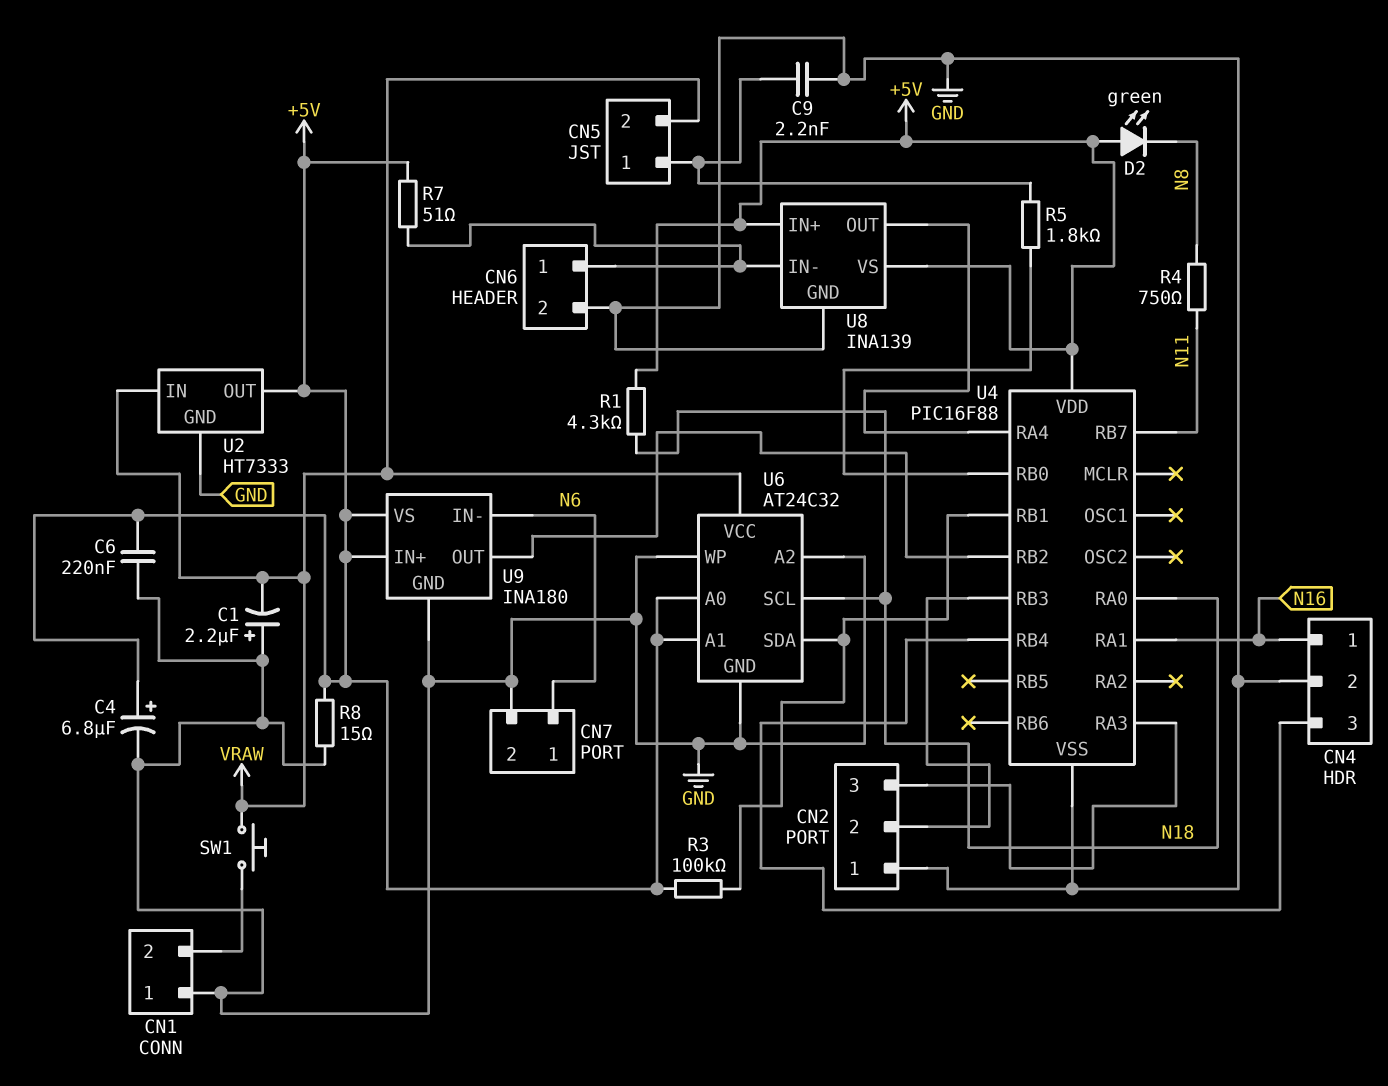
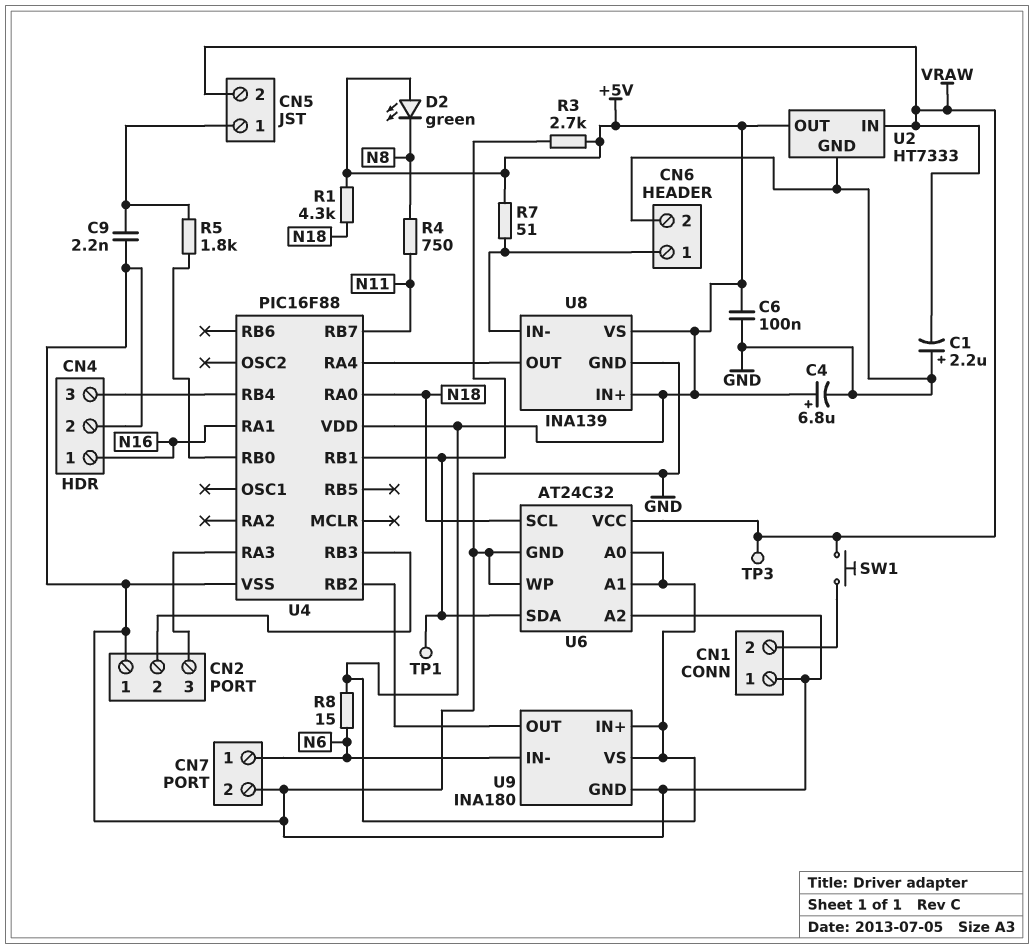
C6: 220nF (+5V, GND) -> 100nF (+5V, GND)
R3: 100k (+5V, U4/RB1) -> 2.7k (+5V, U4/RB1)
R8: 15 (+5V, GND) -> 15 (+5V, N6)
TP1: none -> test point (U4/RB1)
TP3: none -> test point (VRAW)

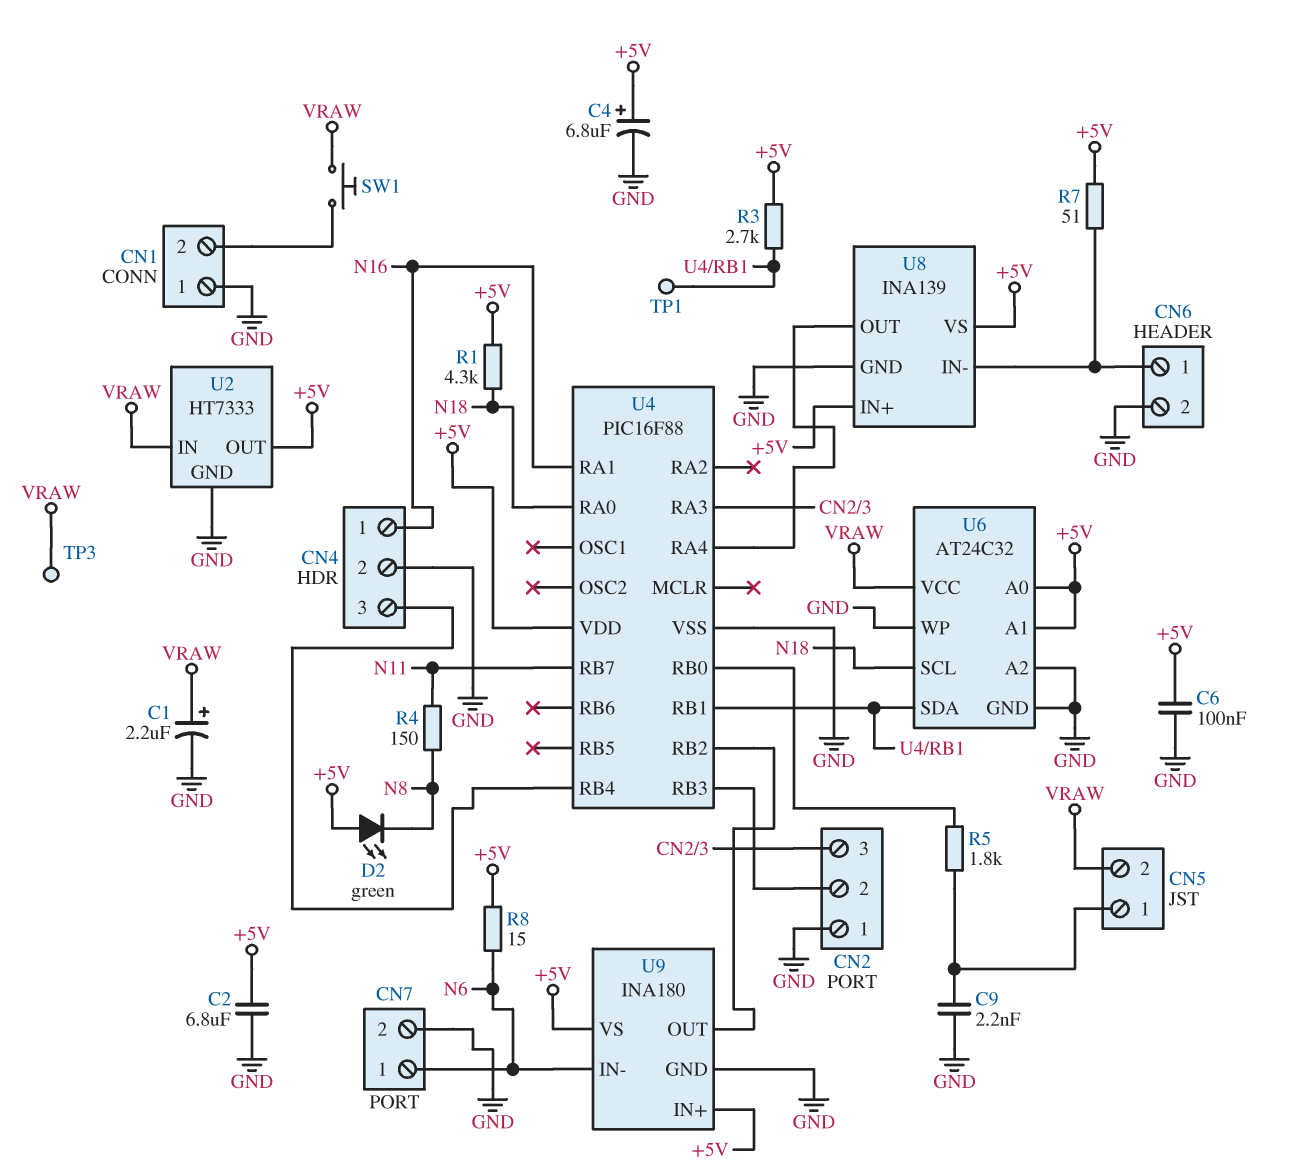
C1: 2.2uF (plus GND, minus VRAW) -> 2.2uF (plus VRAW, minus GND)
C2: none -> 6.8uF (+5V, GND)
R4: 750 (N8, N11) -> 150 (N8, N11)

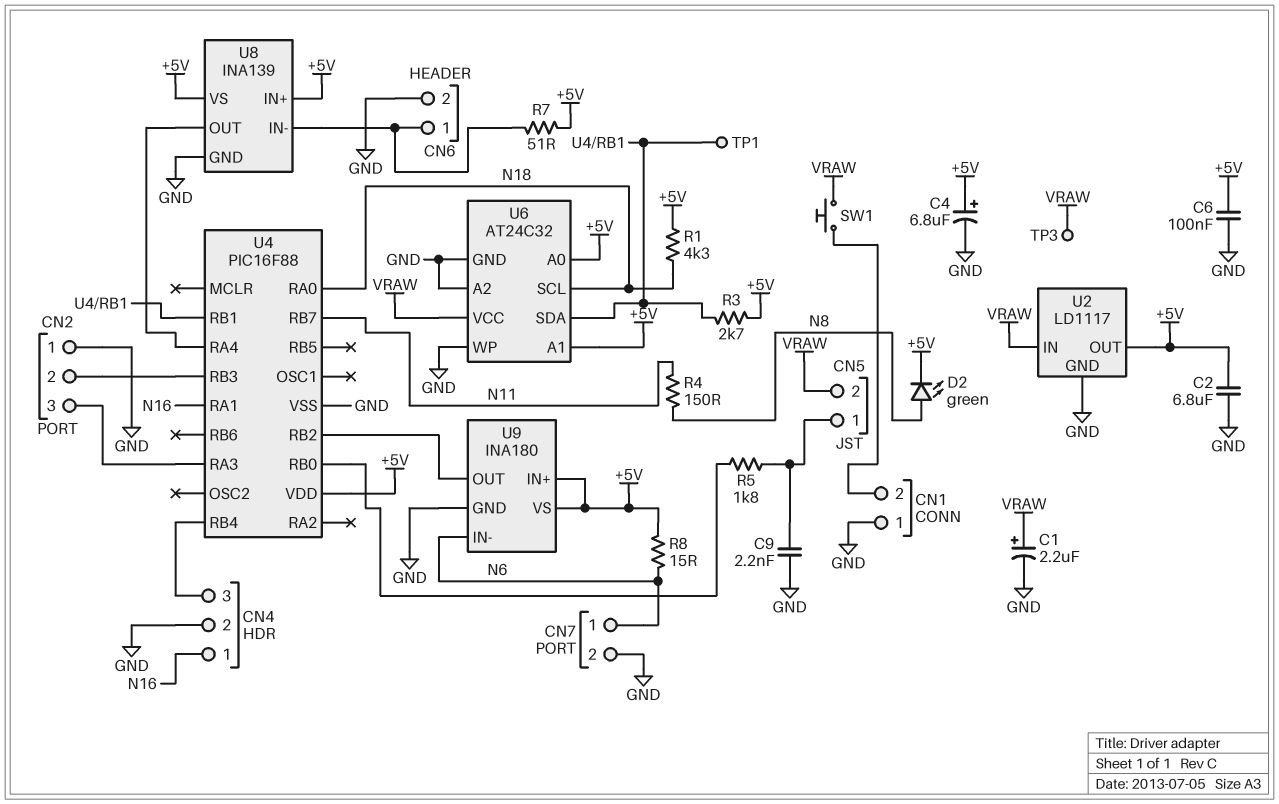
D2: LED green (A +5V, K N8) -> LED green (A N8, K +5V)
U2: HT7333 -> LD1117

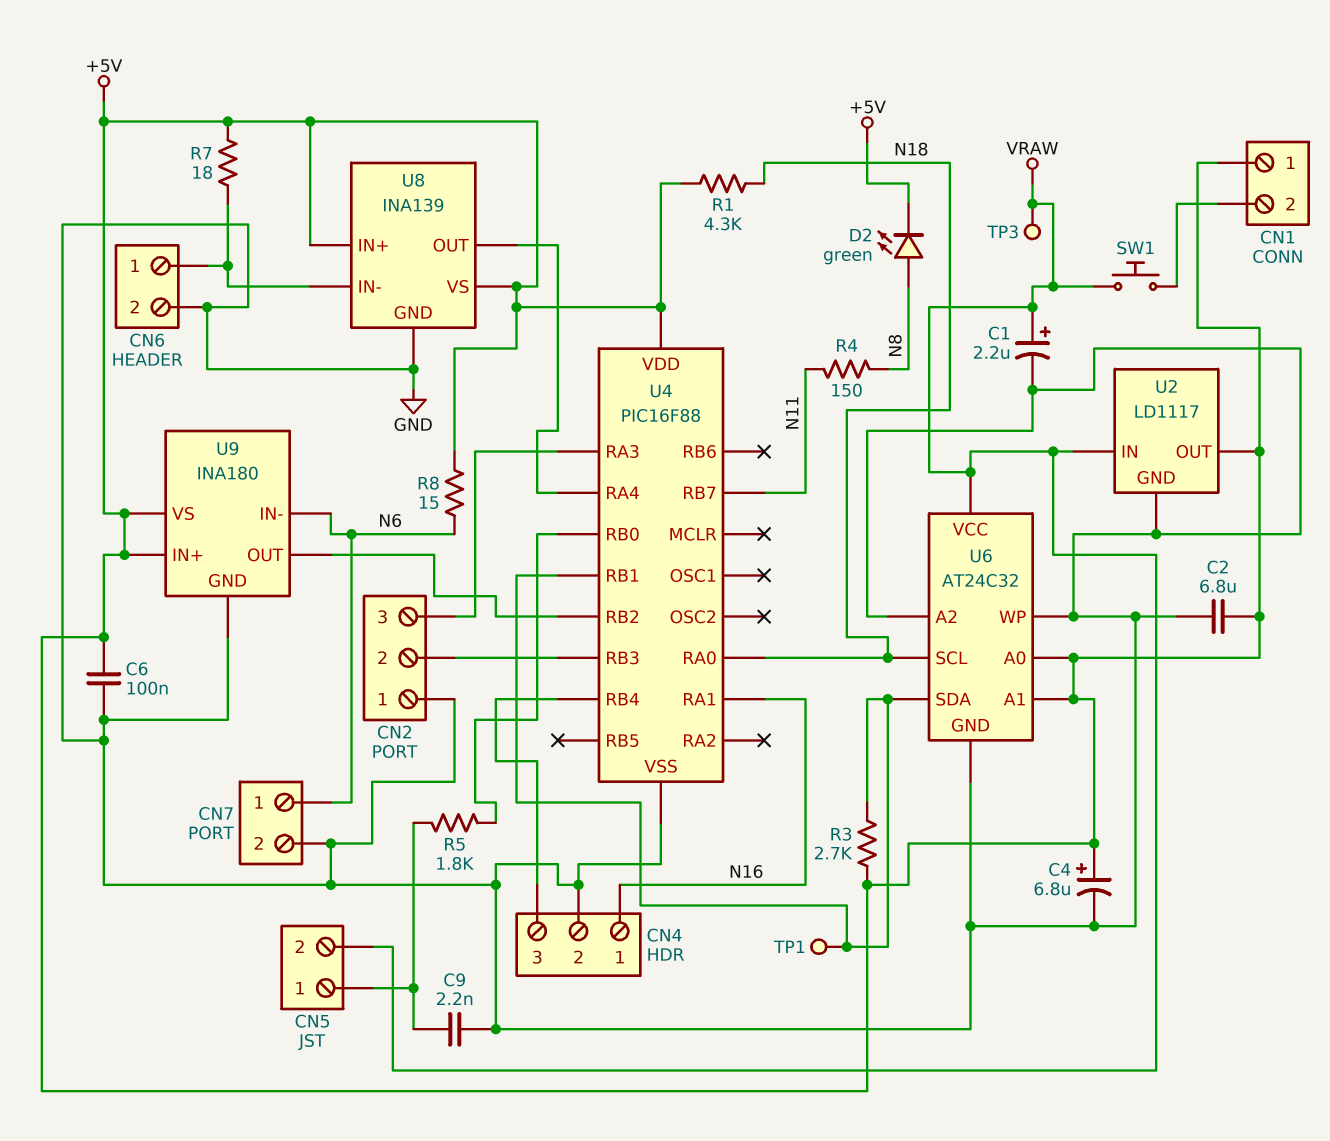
CN1 pin 1: GND -> +5V
R7: 51 (+5V, CN6/1) -> 18 (+5V, CN6/1)

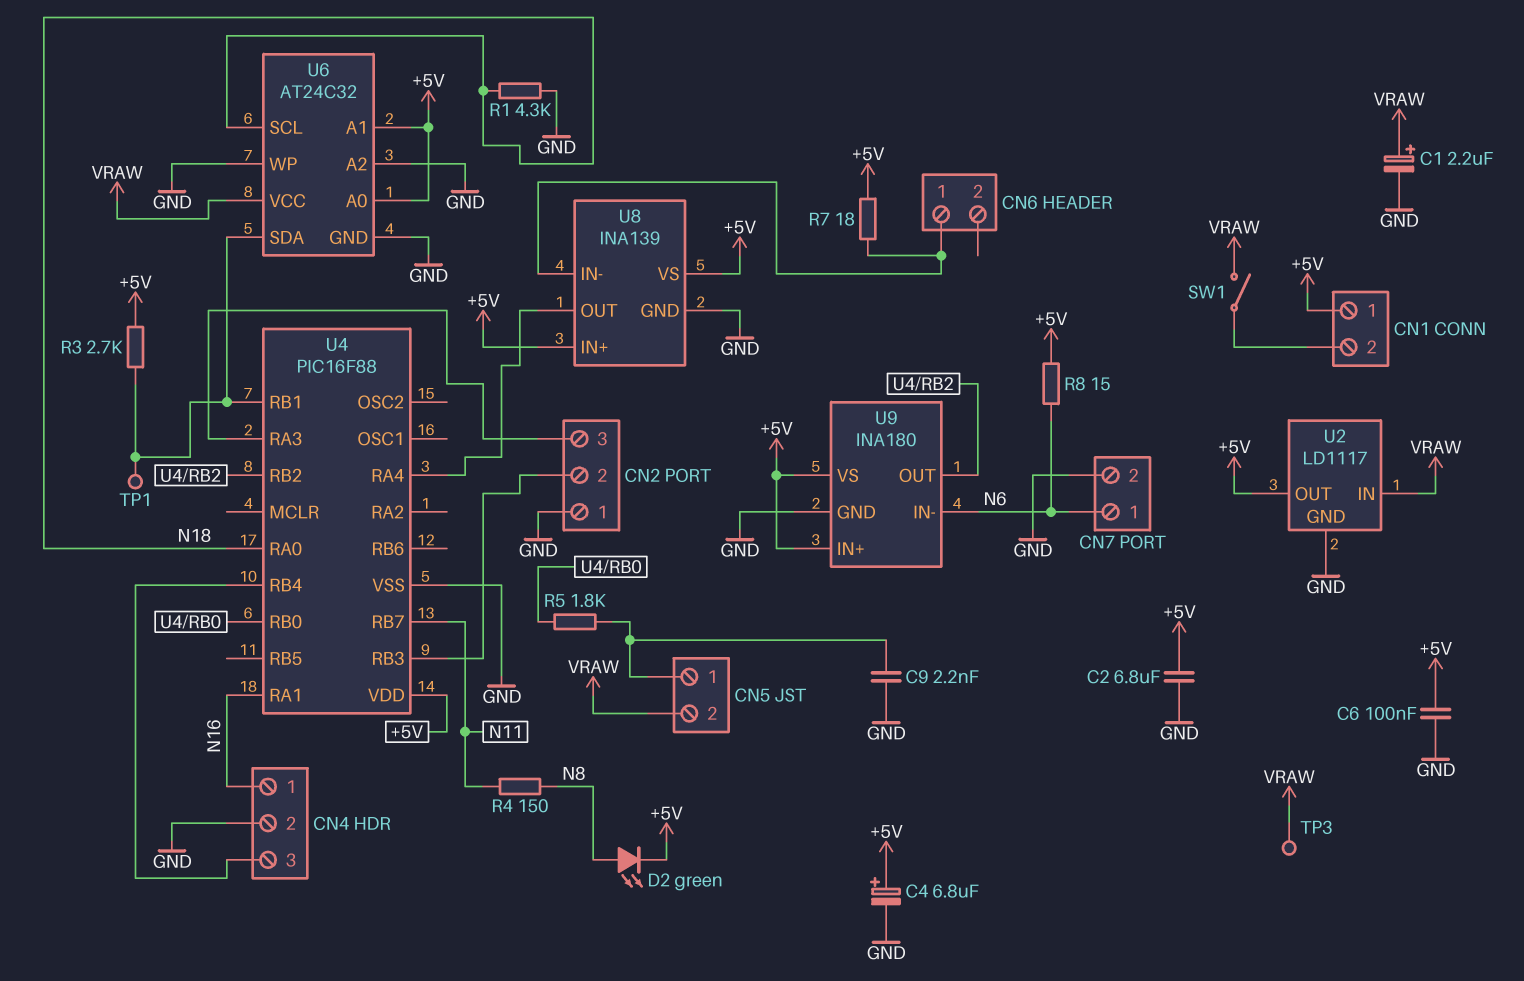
CN6 pin 2: GND -> none
R1: 4.3k (+5V, N18) -> 4.3k (GND, N18)
SW1: button (CN1/2, VRAW) -> switch (CN1/2, VRAW)

